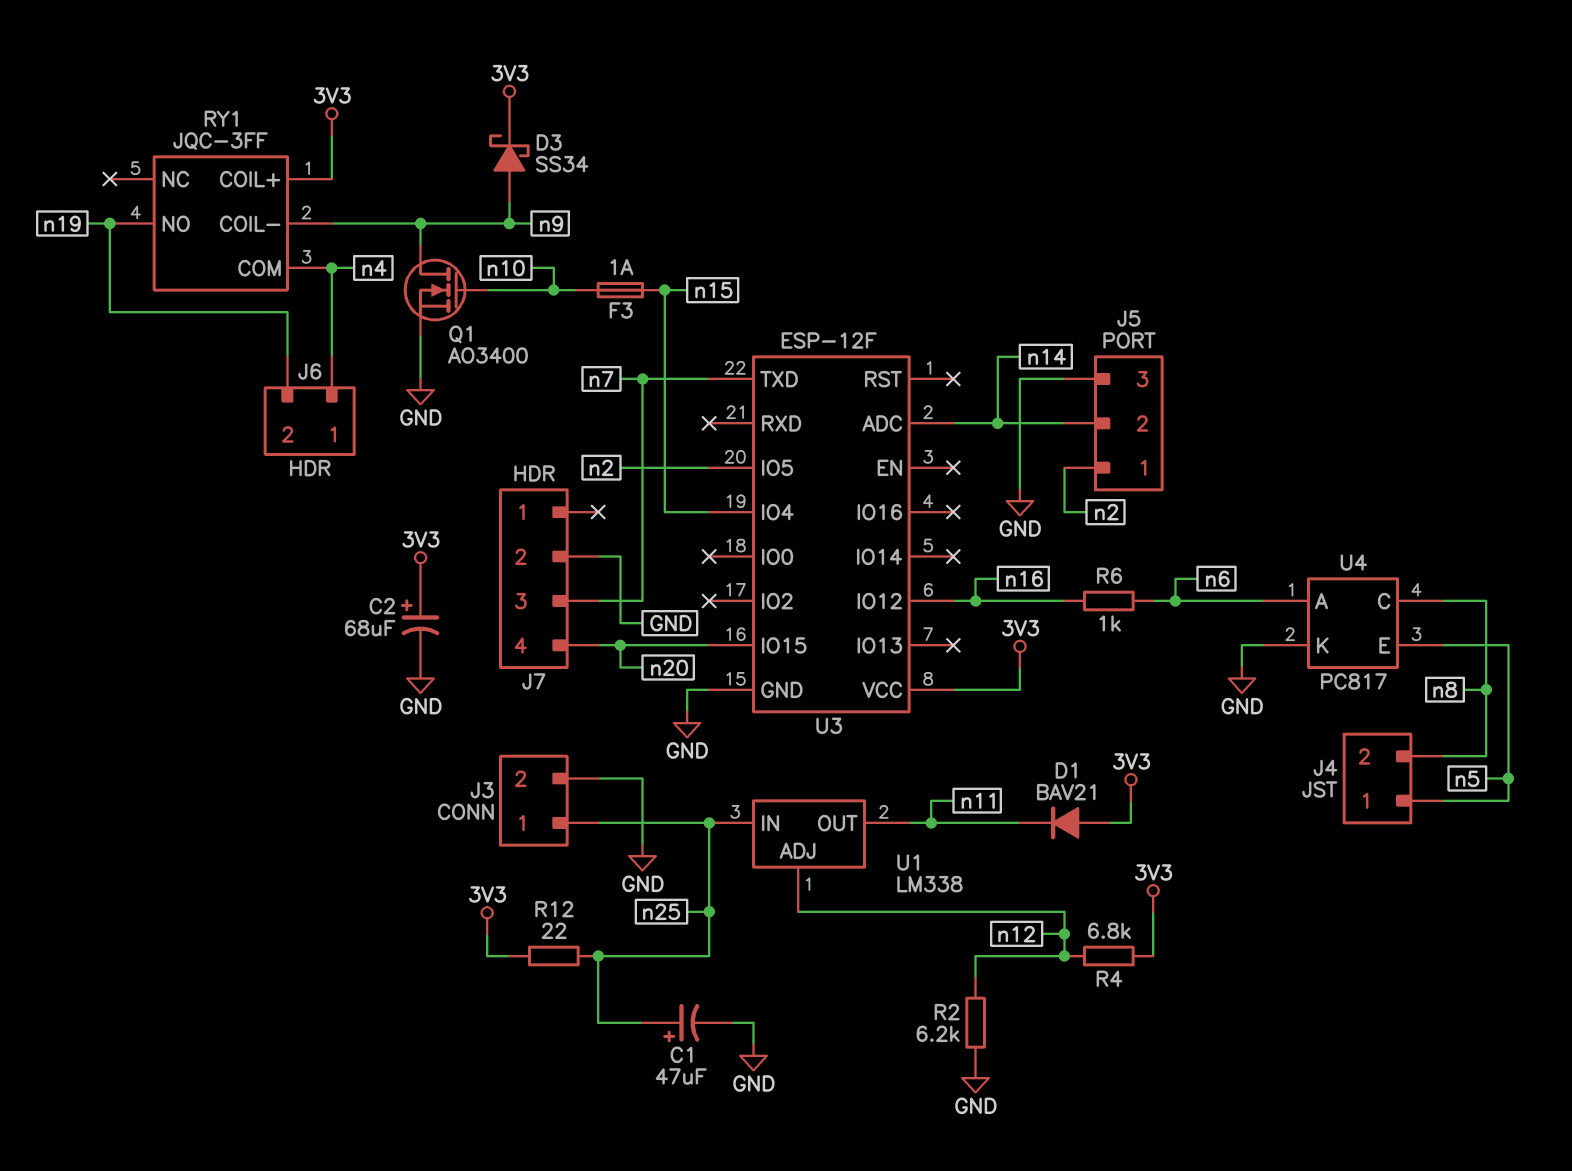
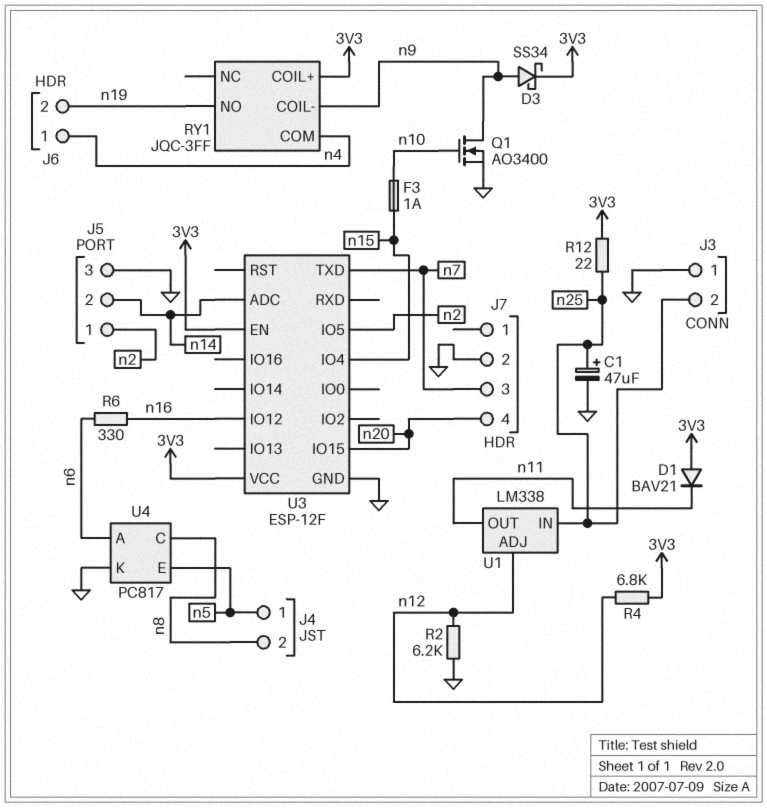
C2: 68uF (plus 3V3, minus GND) -> none
J3 pin 1: n25 -> GND
J3 pin 2: GND -> n25
R6: 1k (n6, n16) -> 330 (n6, n16)
U3 pin EN: none -> 3V3

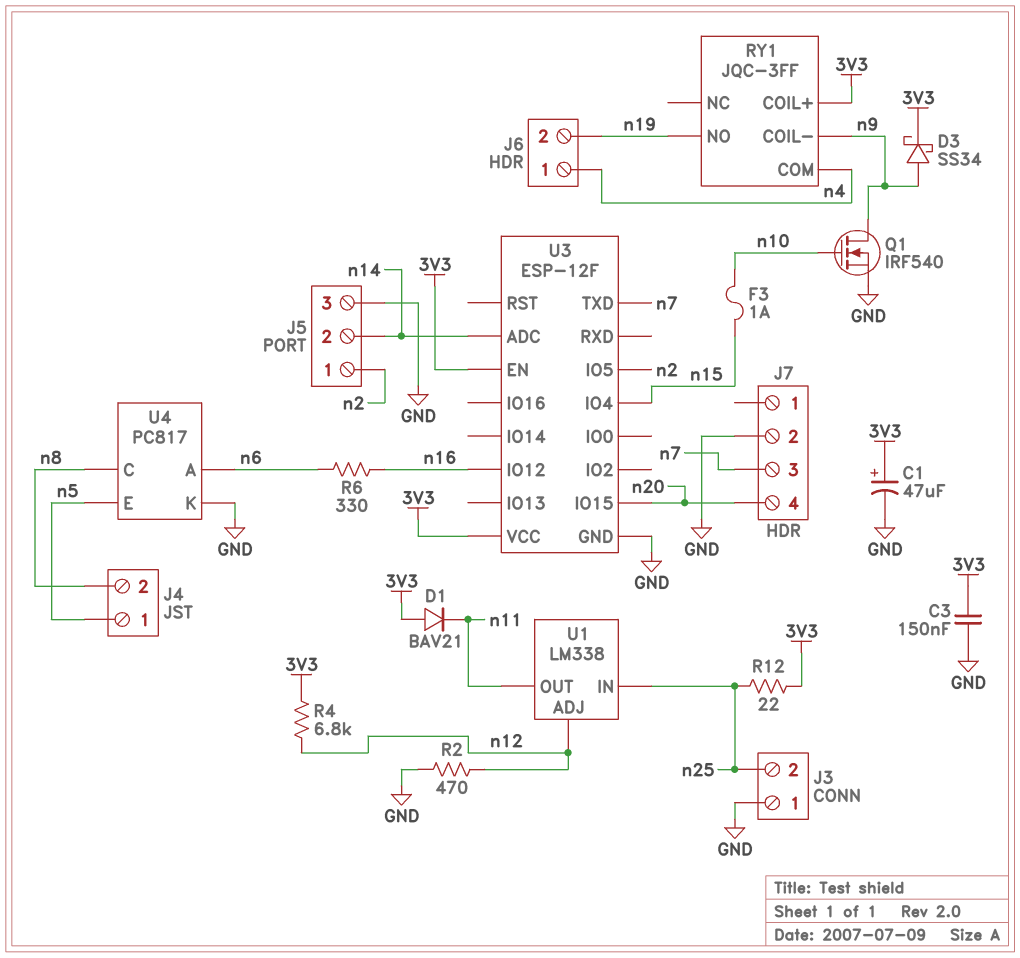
C1: 47uF (plus n25, minus GND) -> 47uF (plus 3V3, minus GND)
C3: none -> 150nF (3V3, GND)
Q1: NMOS AO3400 (G n10, D n9, S GND) -> NMOS IRF540 (G n10, D n9, S GND)
R2: 6.2k (GND, n12) -> 470 (GND, n12)

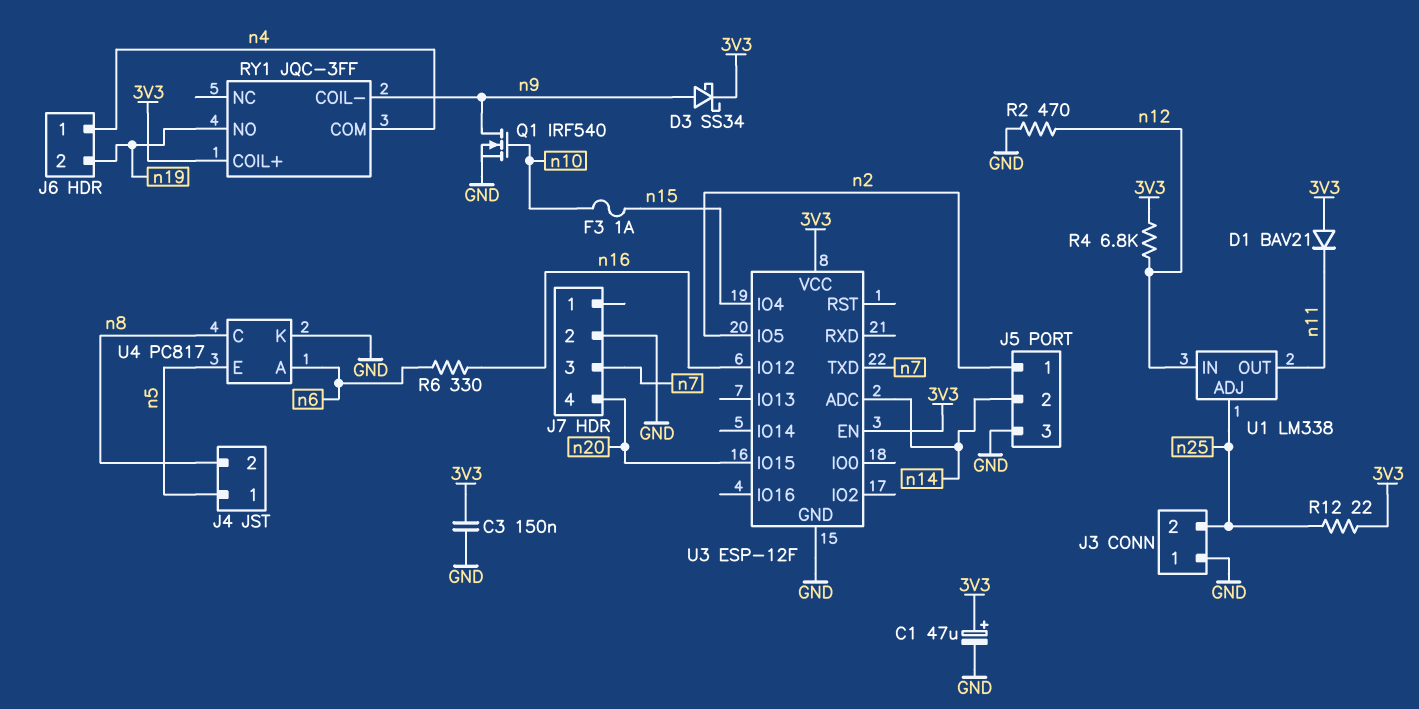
U1 pin ADJ: n12 -> n25
U1 pin IN: n25 -> n12

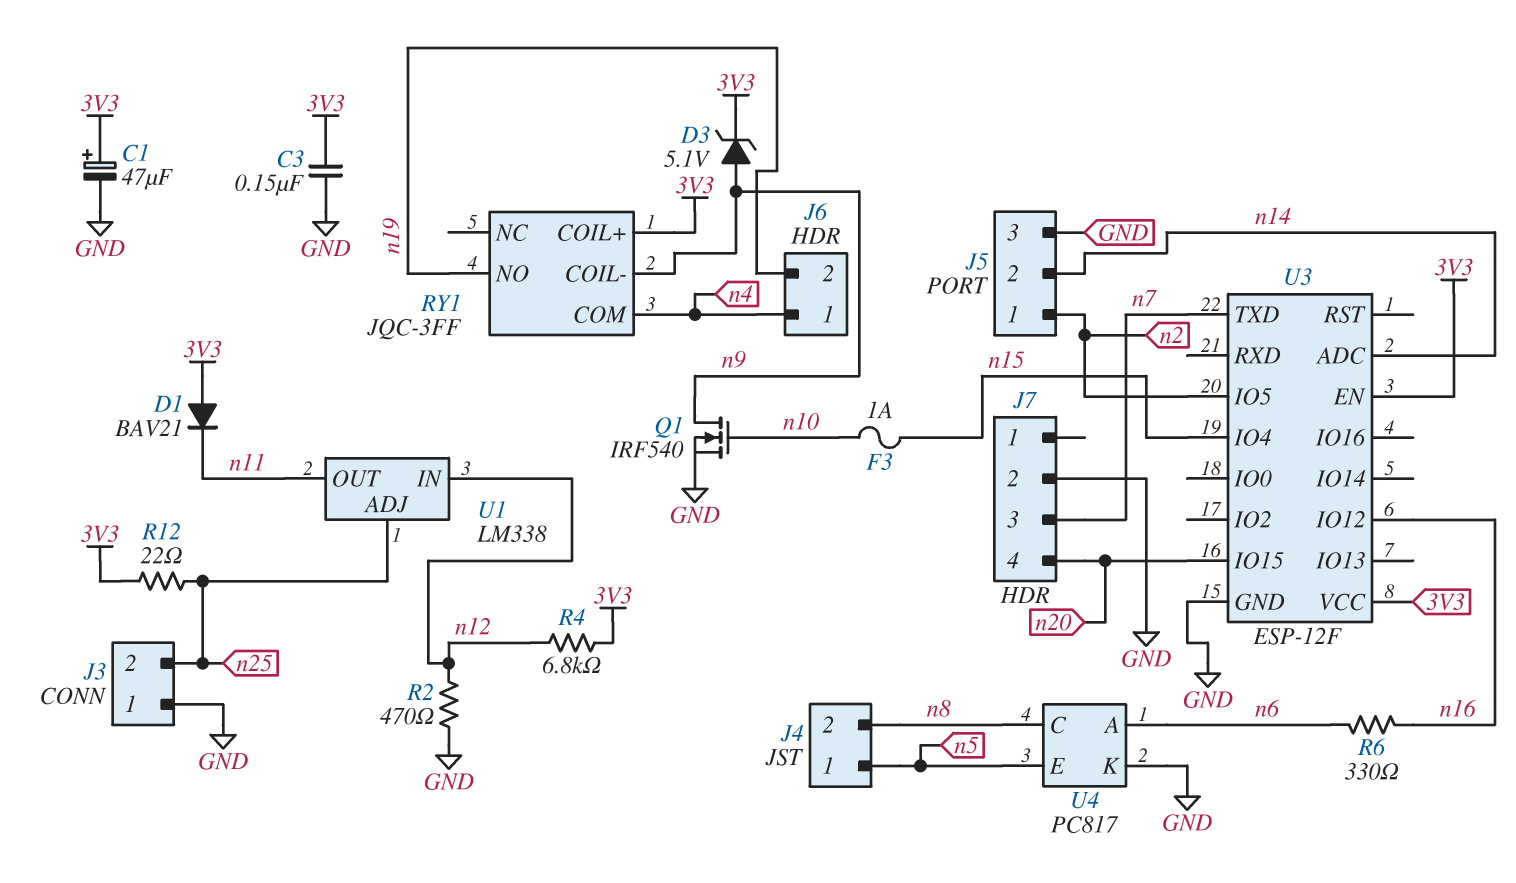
D3: schottky SS34 (A n9, K 3V3) -> zener 5.1V (A n9, K 3V3)

